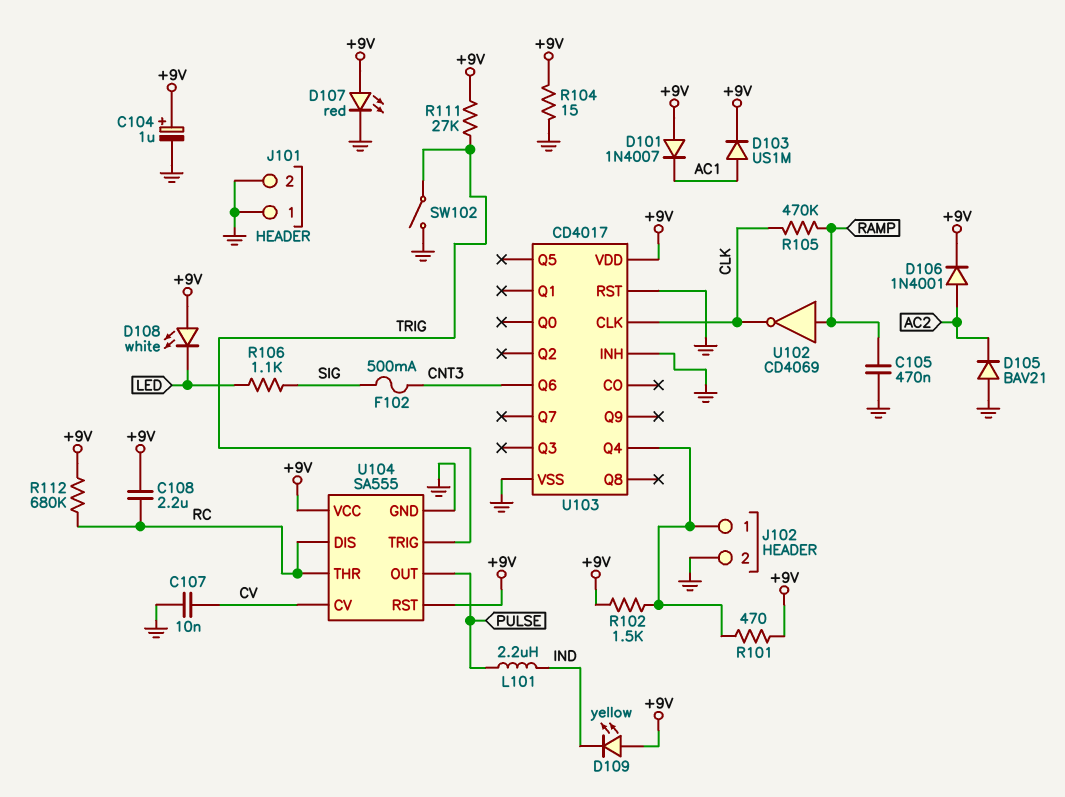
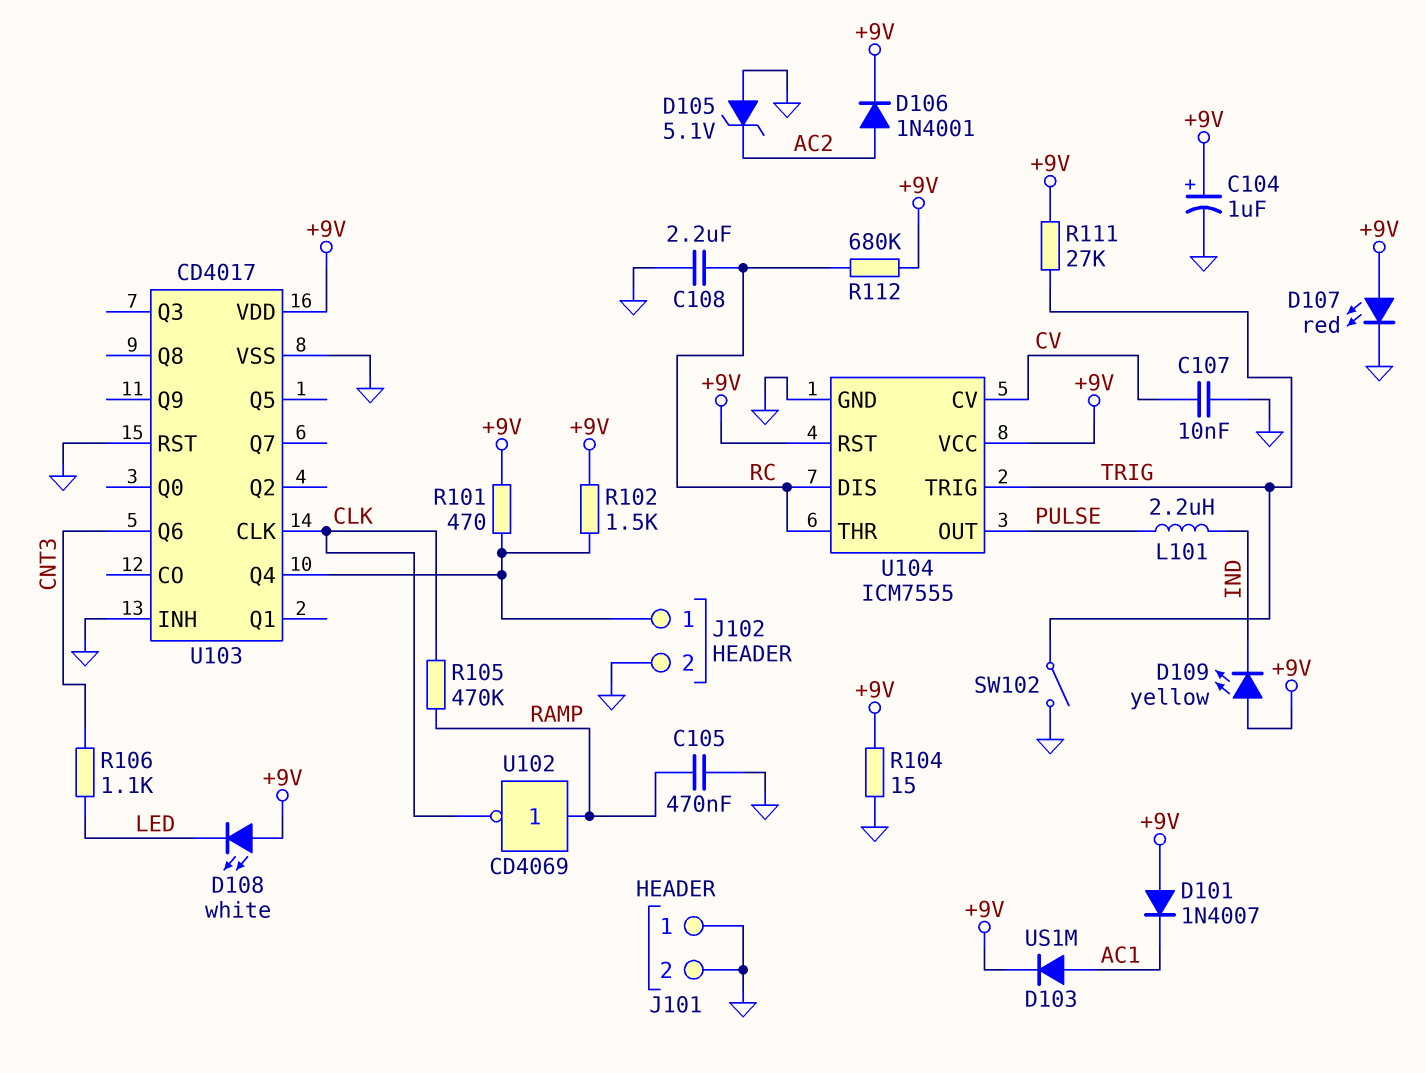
C108: 2.2uF (+9V, RC) -> 2.2uF (GND, RC)
D105: diode BAV21 (A GND, K AC2) -> zener 5.1V (A GND, K AC2)
F102: 500mA (CNT3, SIG) -> none
R106: 1.1k (LED, SIG) -> 1.1k (CNT3, LED)
U104: SA555 -> ICM7555

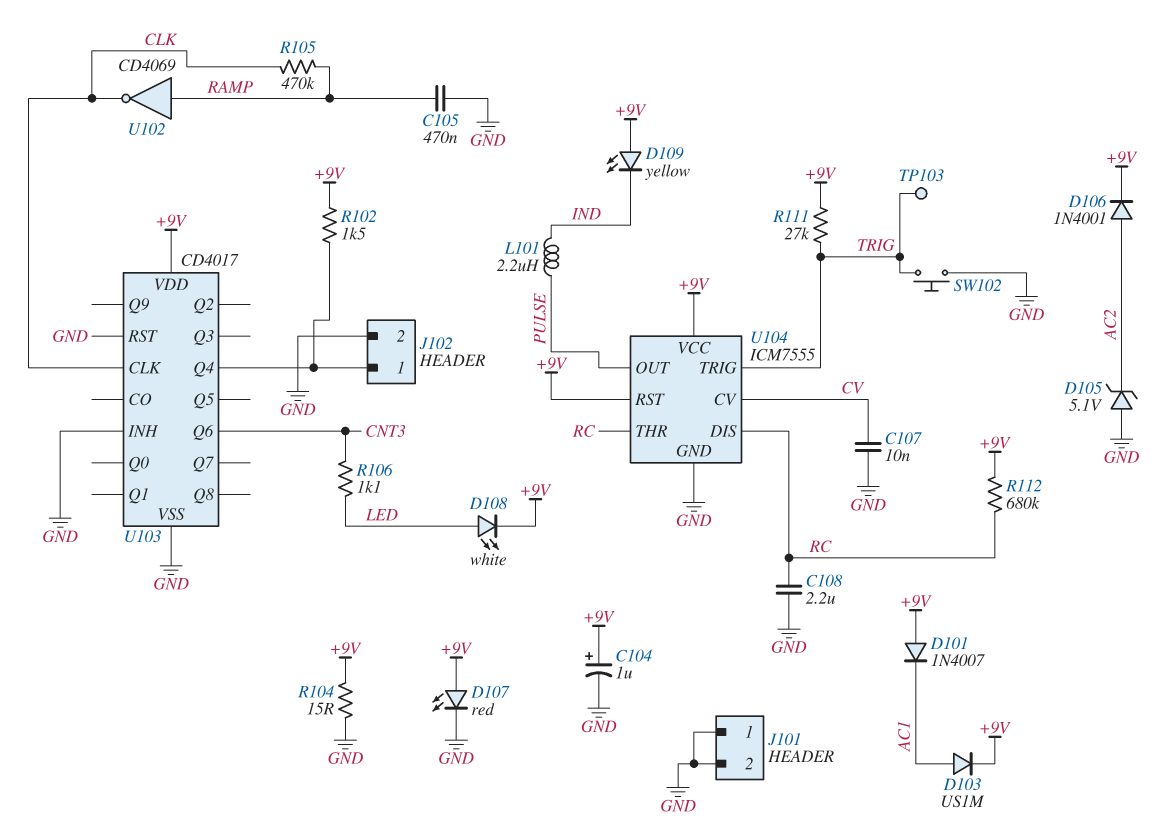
D108: LED white (A +9V, K LED) -> LED white (A LED, K +9V)
R101: 470 (+9V, J102/1) -> none
SW102: switch (GND, TRIG) -> button (GND, TRIG)
TP103: none -> test point (TRIG)

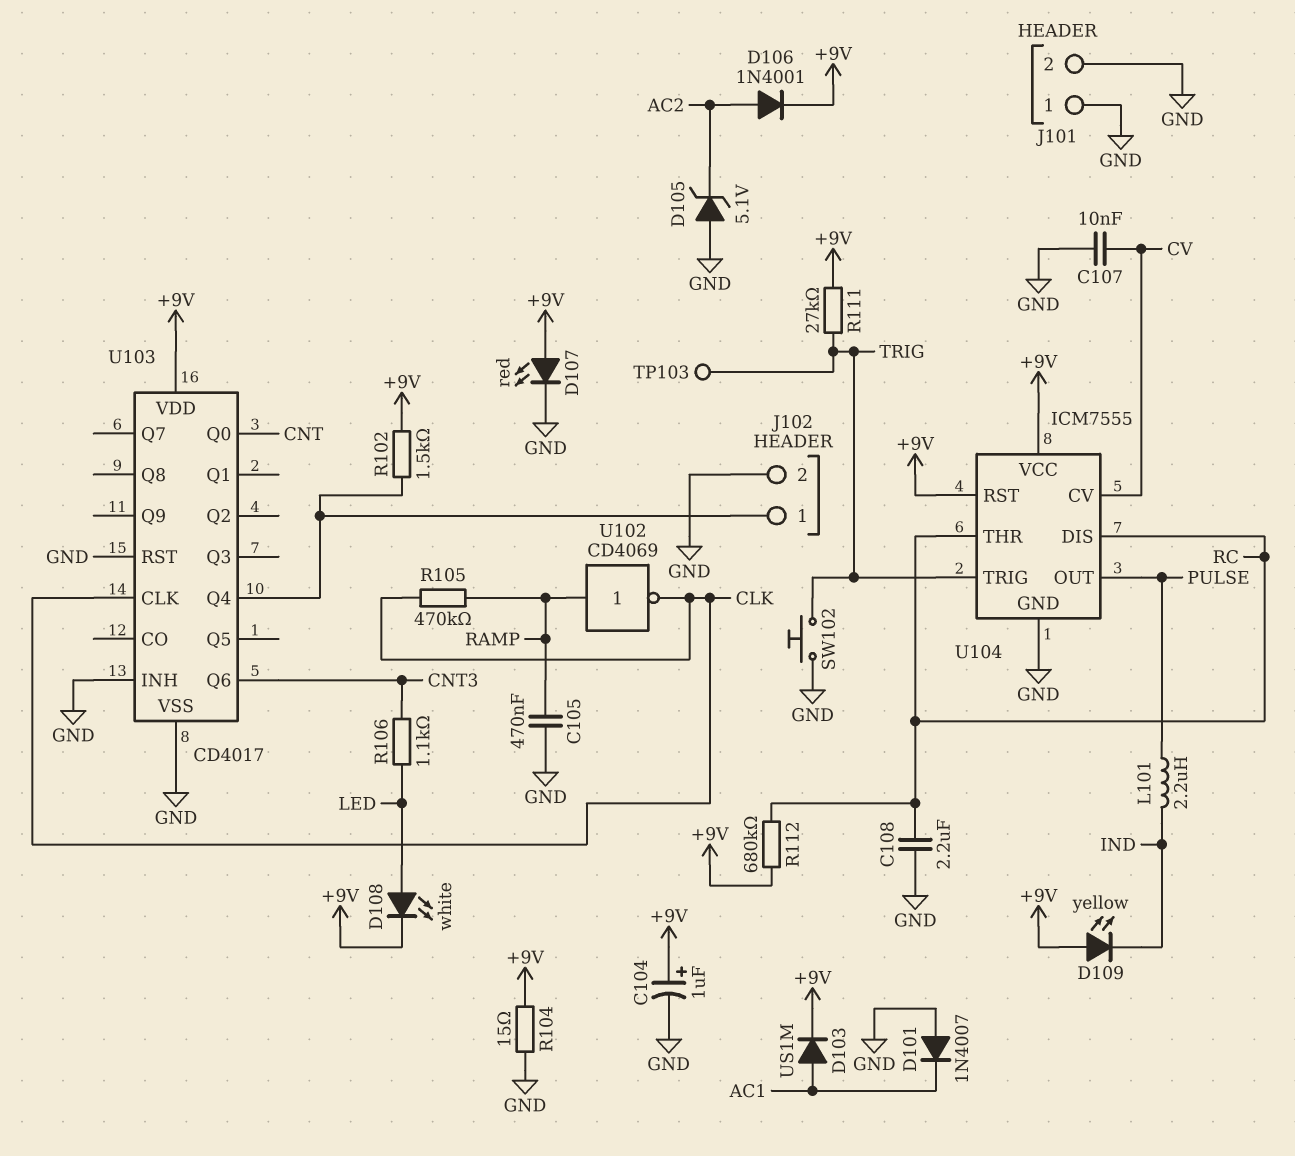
D101: diode 1N4007 (A +9V, K AC1) -> diode 1N4007 (A GND, K AC1)
U103 pin Q0: none -> CNT

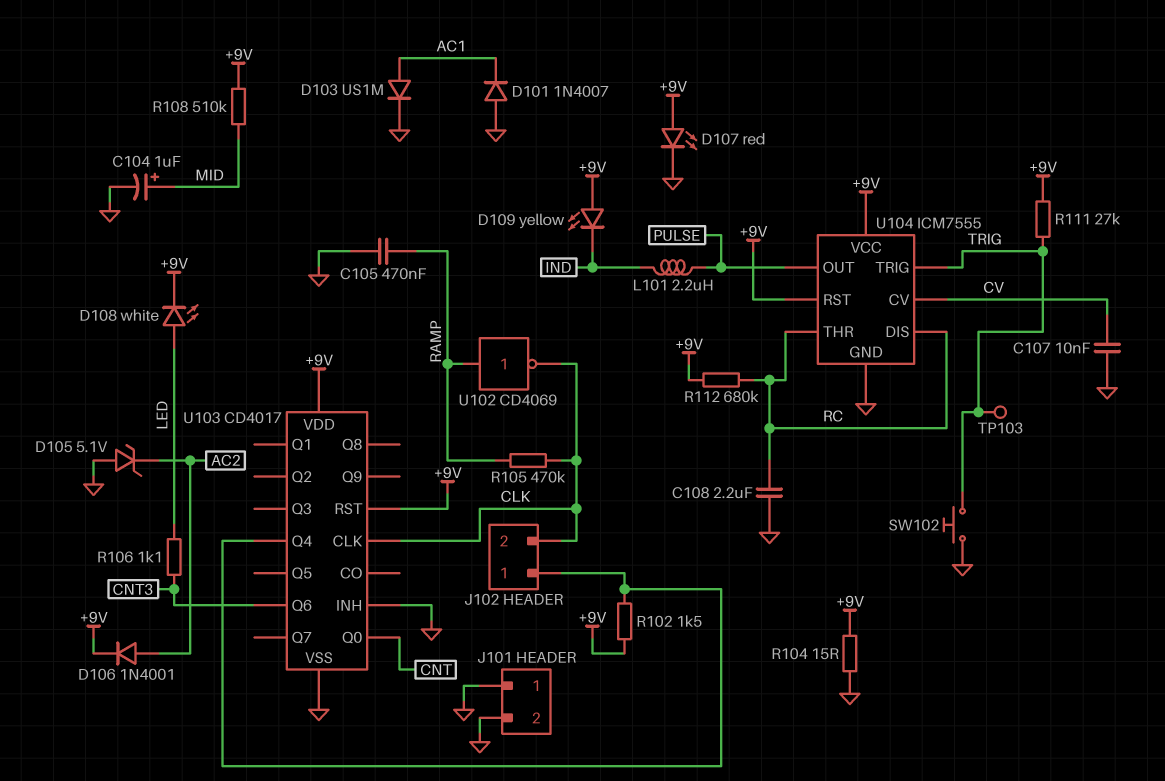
C104: 1uF (plus +9V, minus GND) -> 1uF (plus MID, minus GND)
D103: diode US1M (A AC1, K +9V) -> diode US1M (A AC1, K GND)
J102 pin 2: GND -> CLK
R108: none -> 510k (+9V, MID)
U103 pin RST: GND -> +9V

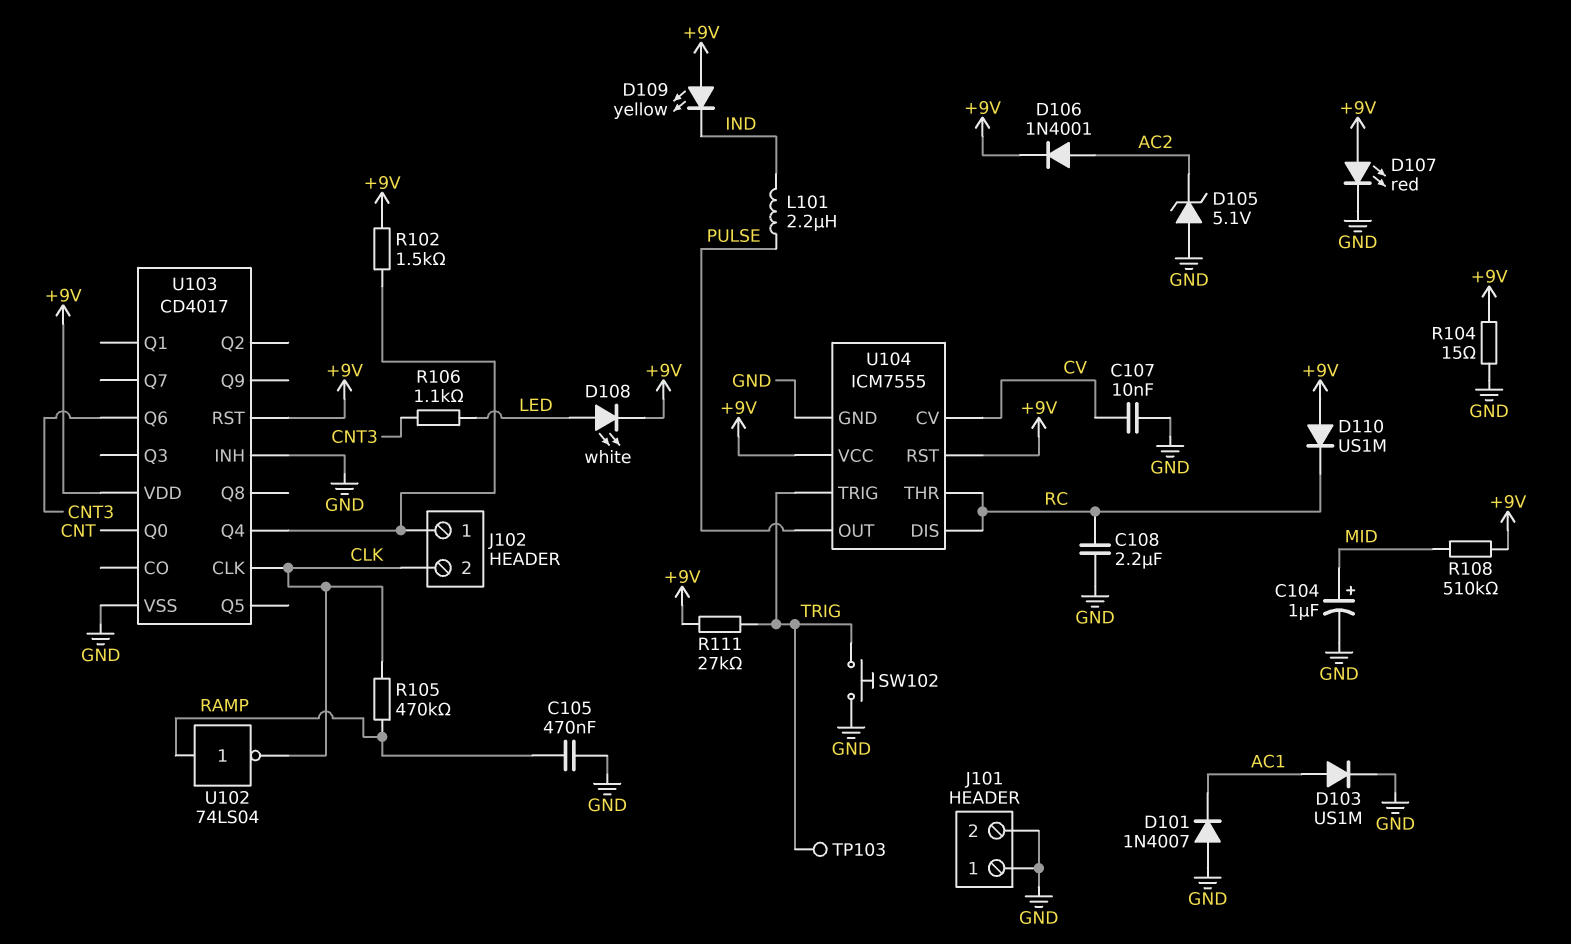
D110: none -> diode US1M (A +9V, K RC)
R112: 680k (+9V, RC) -> none
U102: NOT CD4069 (in RAMP, out CLK) -> NOT 74LS04 (in RAMP, out CLK)

